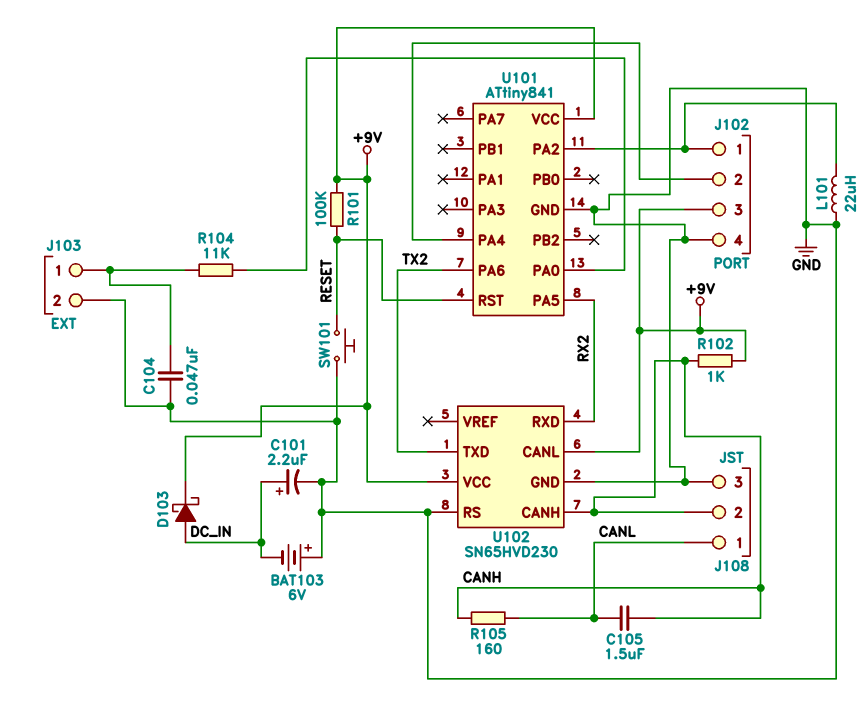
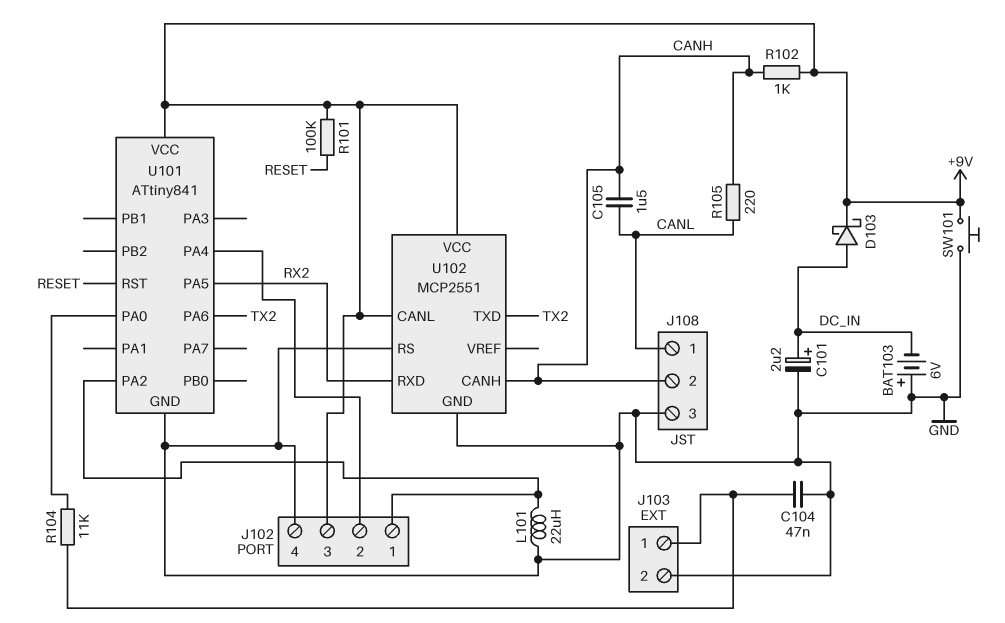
R105: 160 (CANH, CANL) -> 220 (CANH, CANL)
SW101: button (GND, RESET) -> button (+9V, GND)
U102: SN65HVD230 -> MCP2551

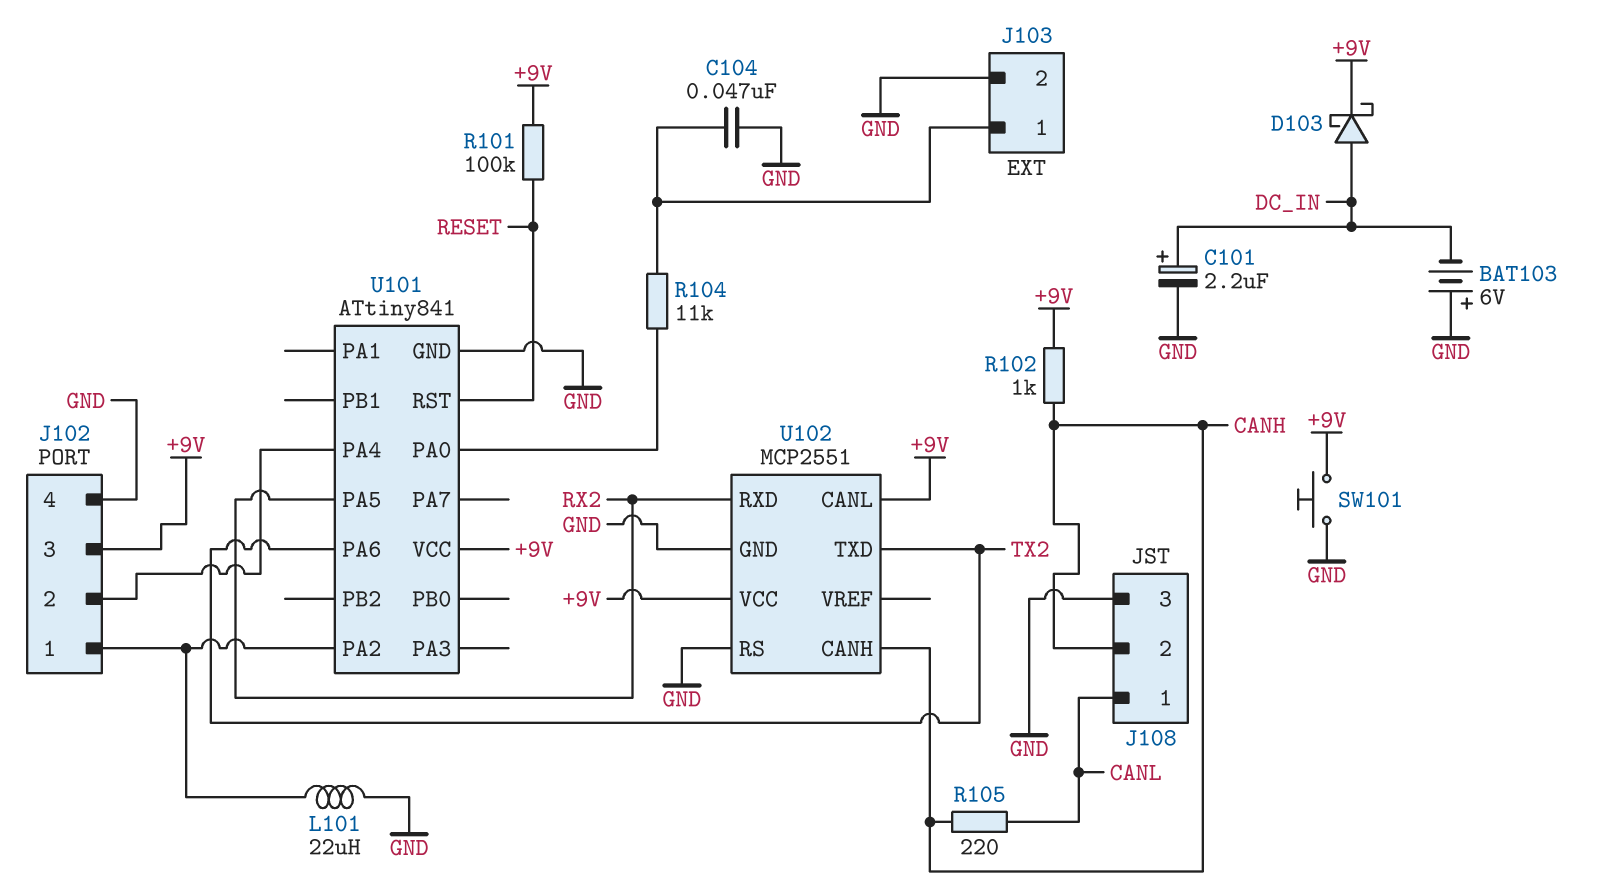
C105: 1.5uF (CANH, CANL) -> none

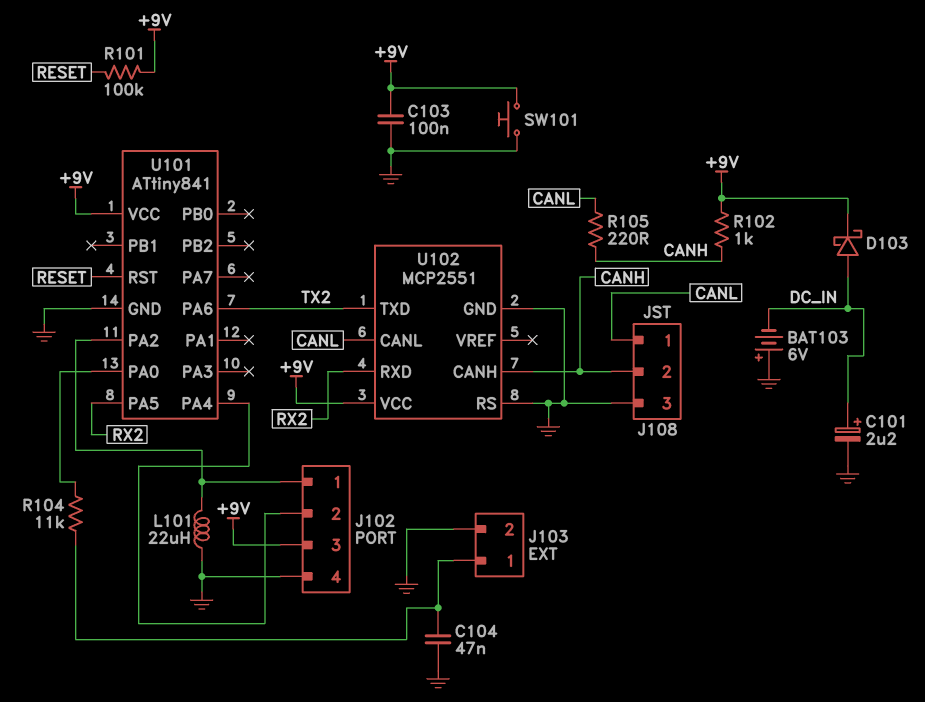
C103: none -> 100nF (+9V, GND)
U102 pin CANL: +9V -> CANL

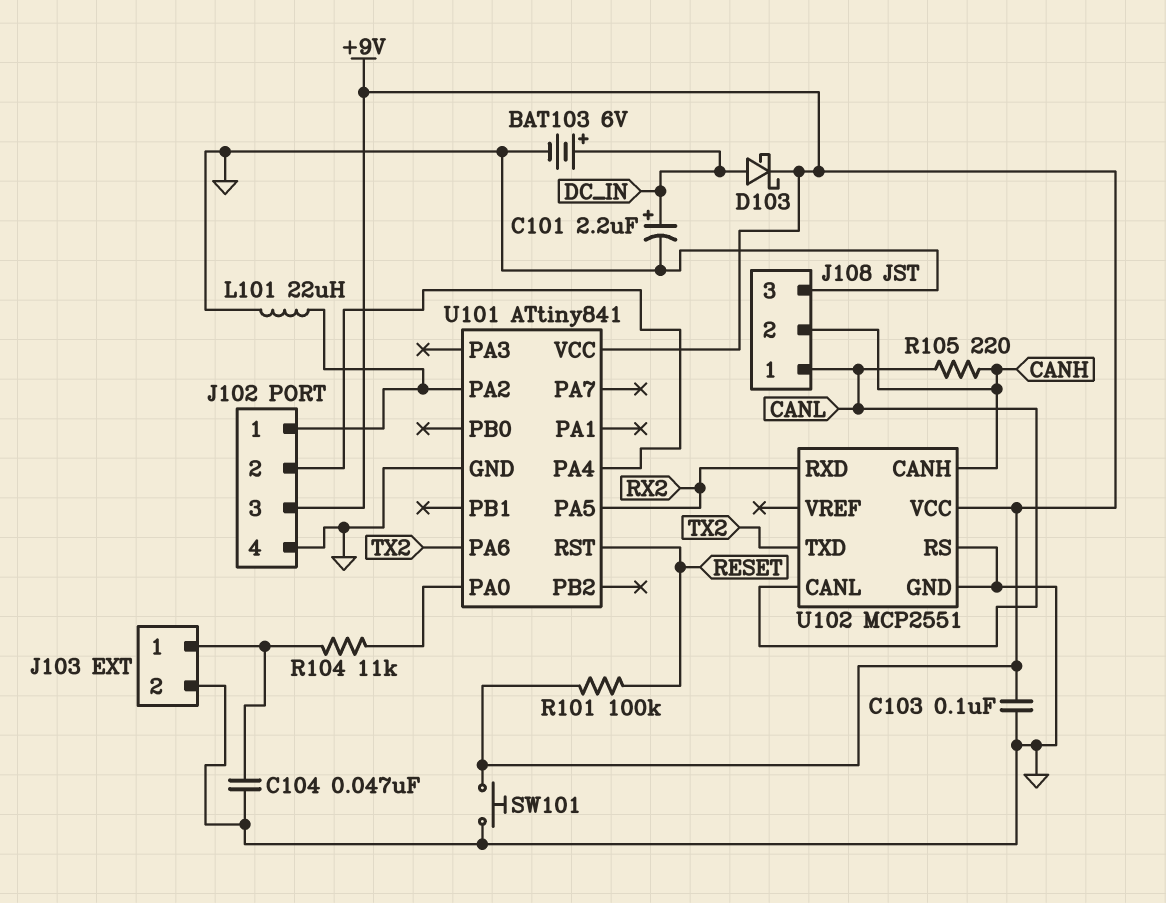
BAT103: 6V (plus GND, minus DC_IN) -> 6V (plus DC_IN, minus GND)
R102: 1k (+9V, CANH) -> none

